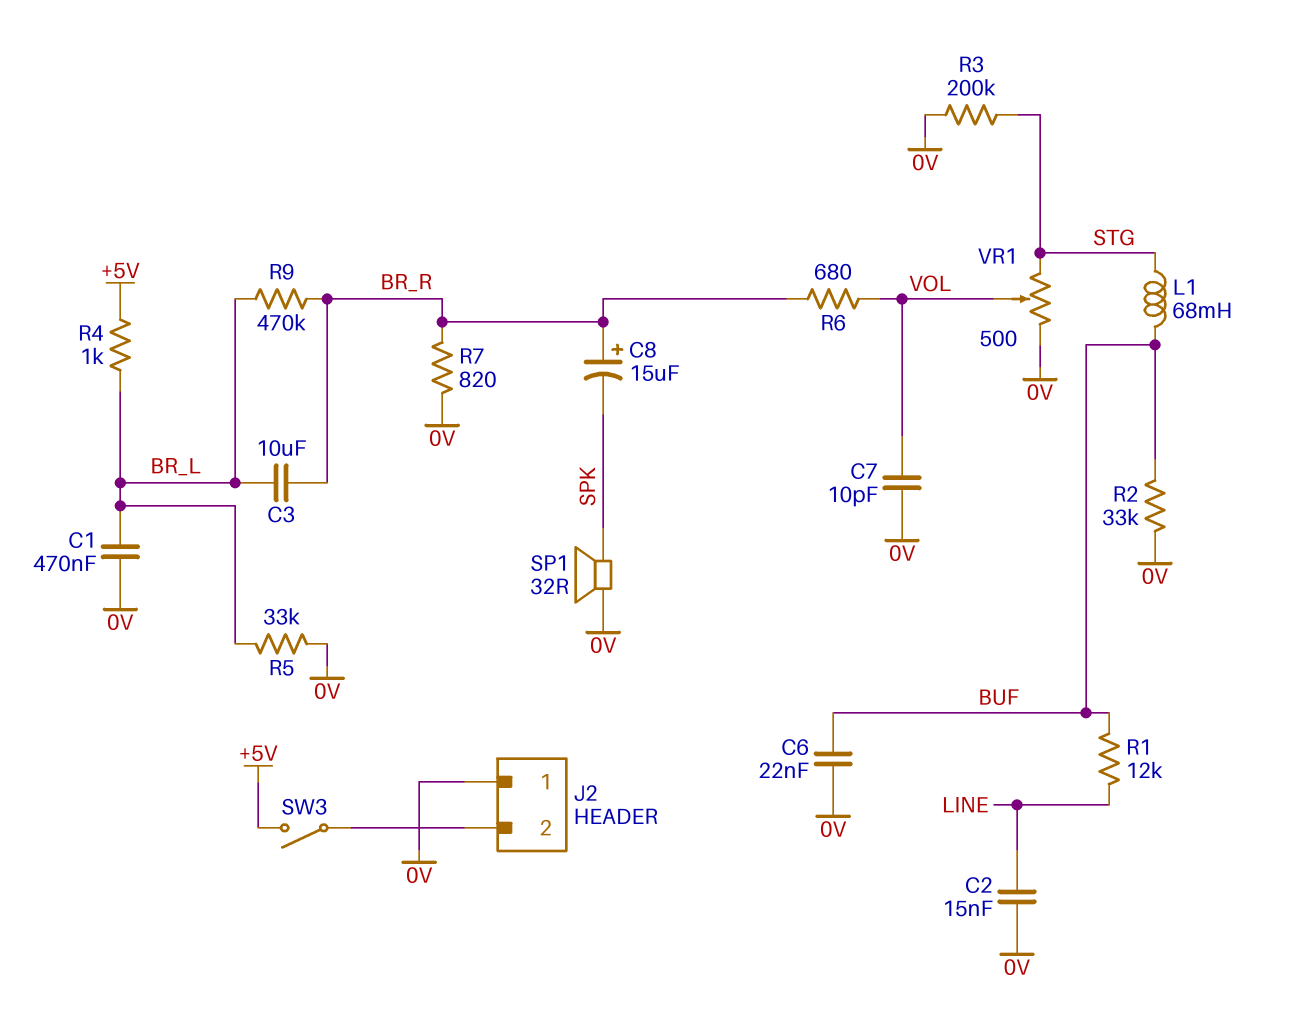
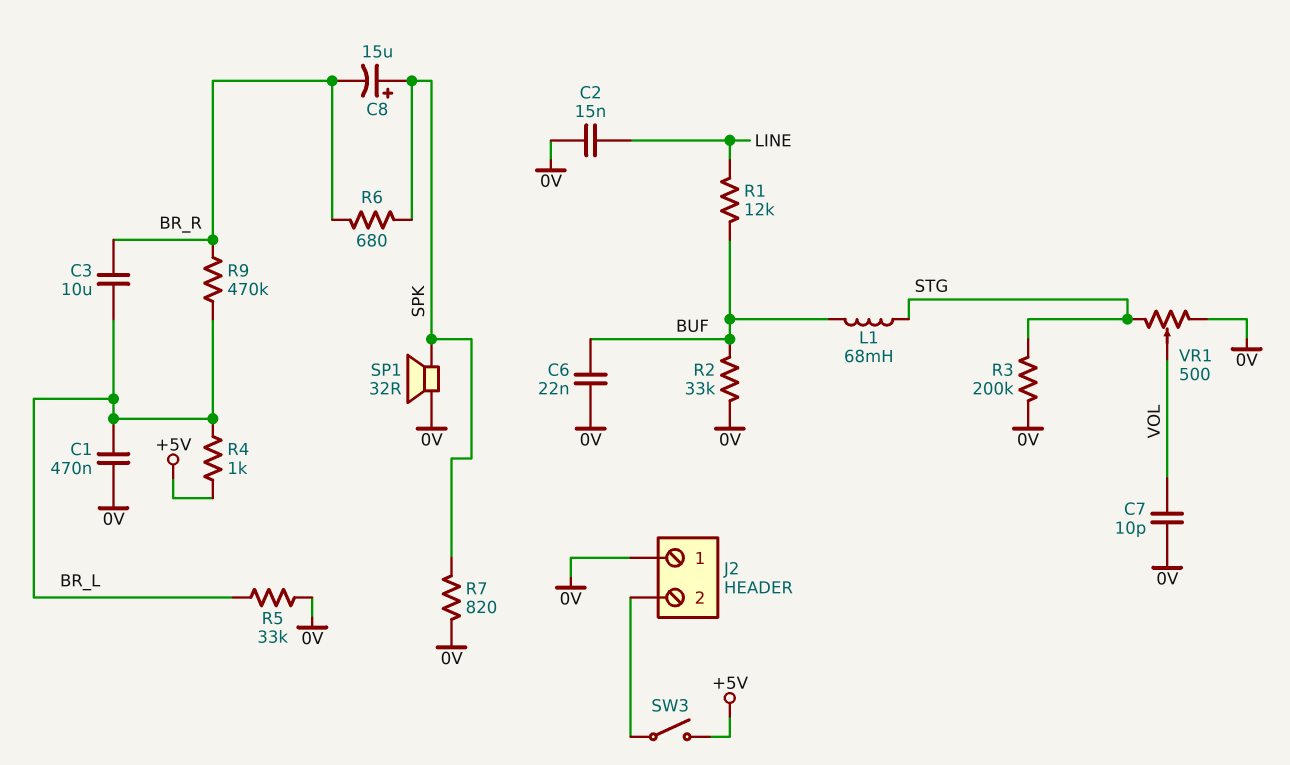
C8: 15uF (plus BR_R, minus SPK) -> 15uF (plus SPK, minus BR_R)
R6: 680 (BR_R, VOL) -> 680 (BR_R, SPK)
R7: 820 (0V, BR_R) -> 820 (0V, SPK)

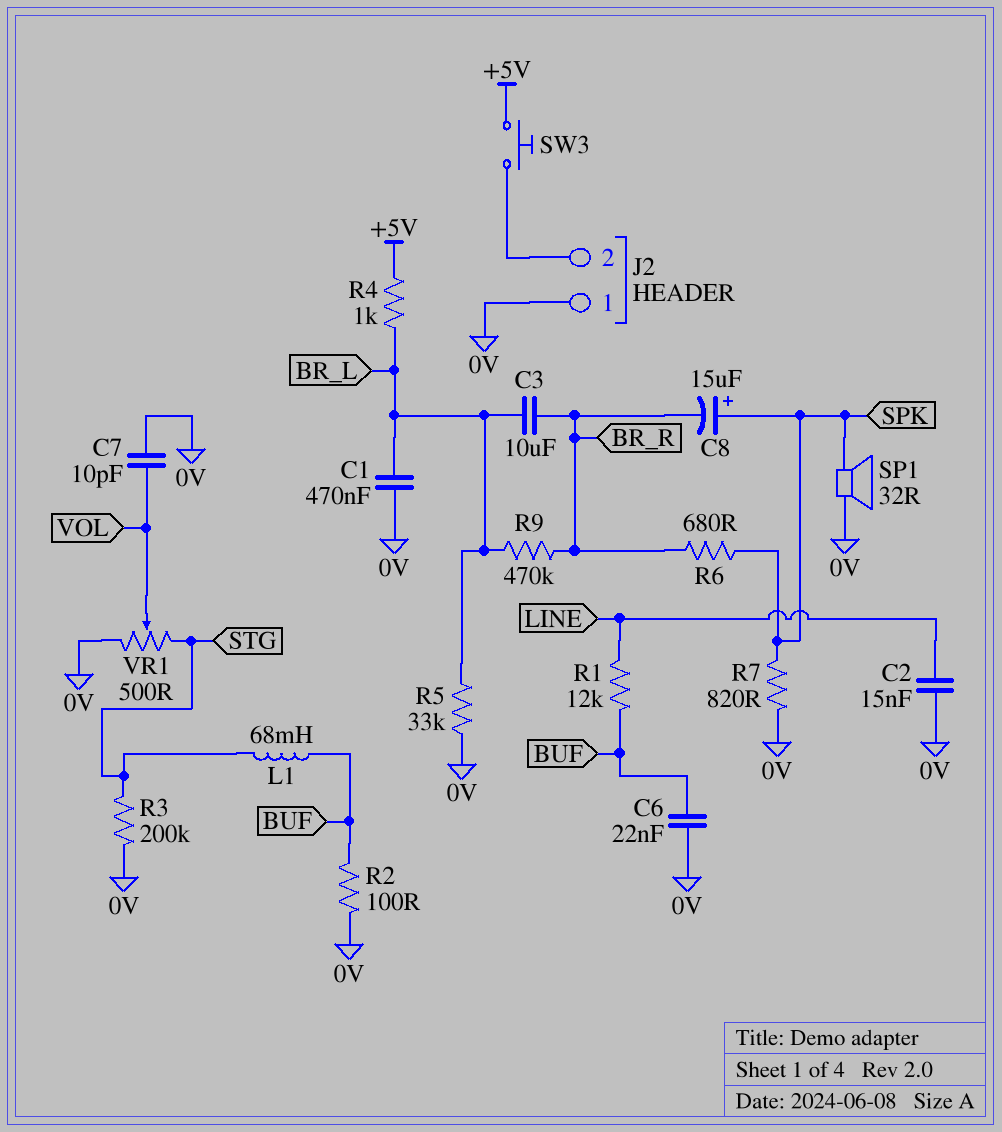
R2: 33k (0V, BUF) -> 100 (0V, BUF)
SW3: switch (+5V, J2/2) -> button (+5V, J2/2)

